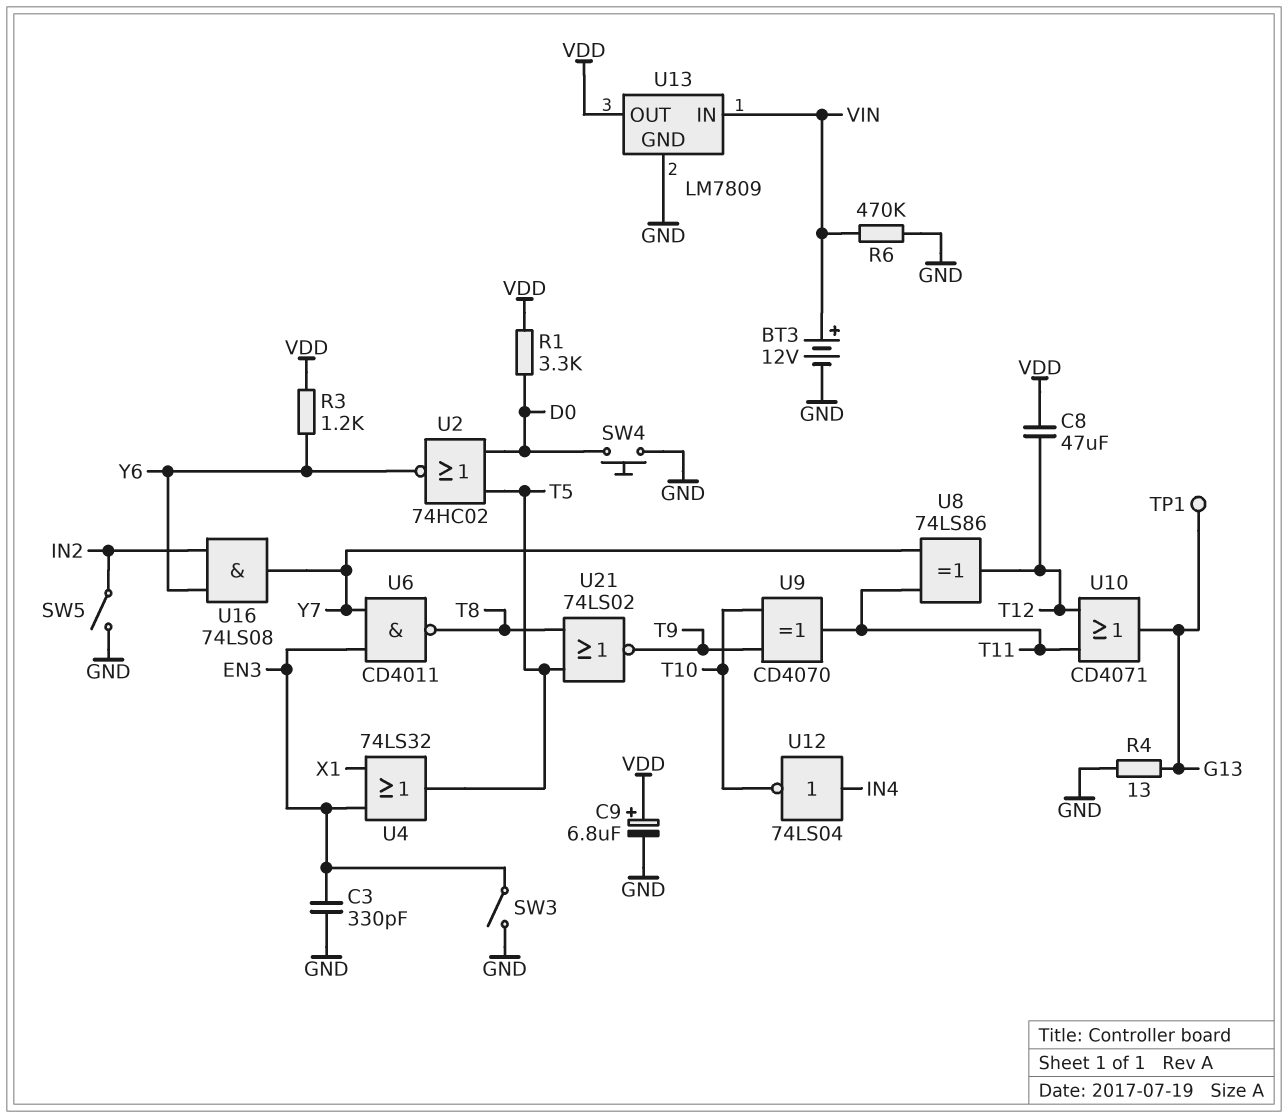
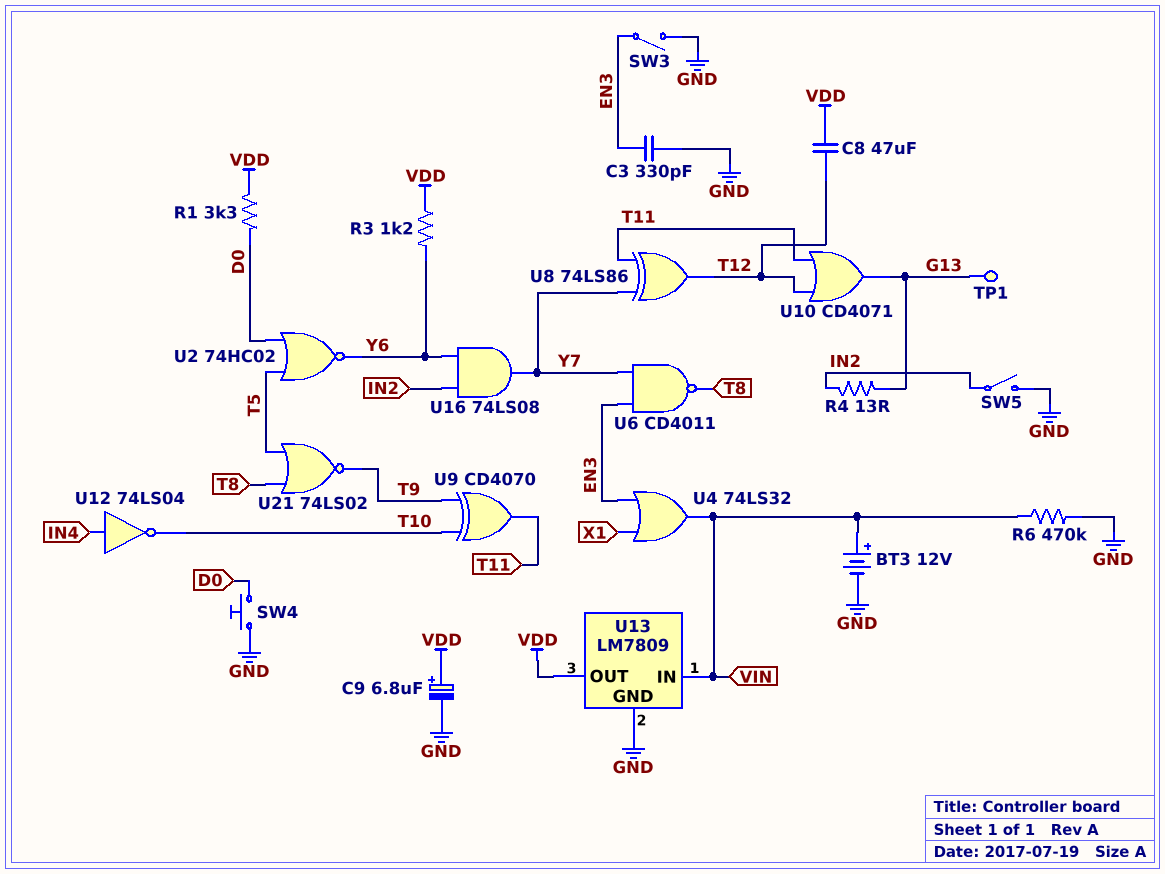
R4: 13 (G13, GND) -> 13 (G13, IN2)
U4: OR 74LS32 (in EN3, in X1, out T5) -> OR 74LS32 (in EN3, in X1, out VIN)

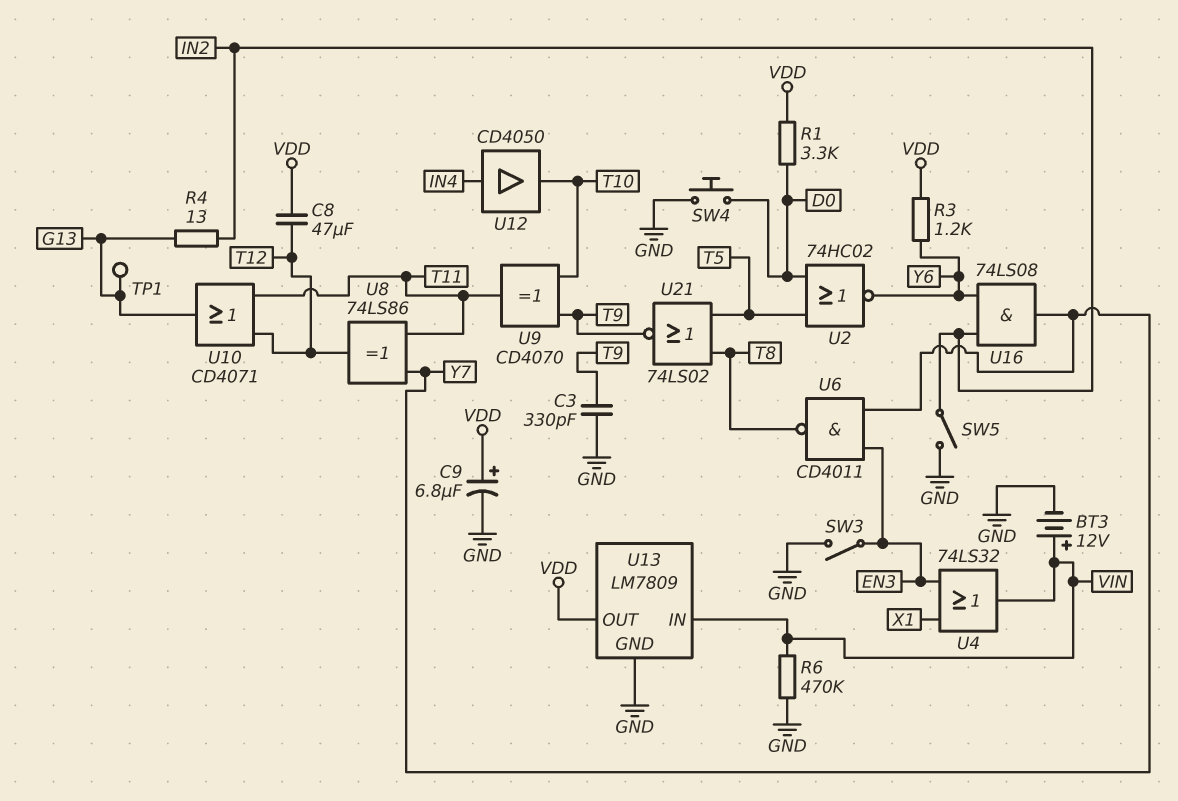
C3: 330pF (EN3, GND) -> 330pF (GND, T9)
U12: NOT 74LS04 (in IN4, out T10) -> buffer CD4050 (in IN4, out T10)

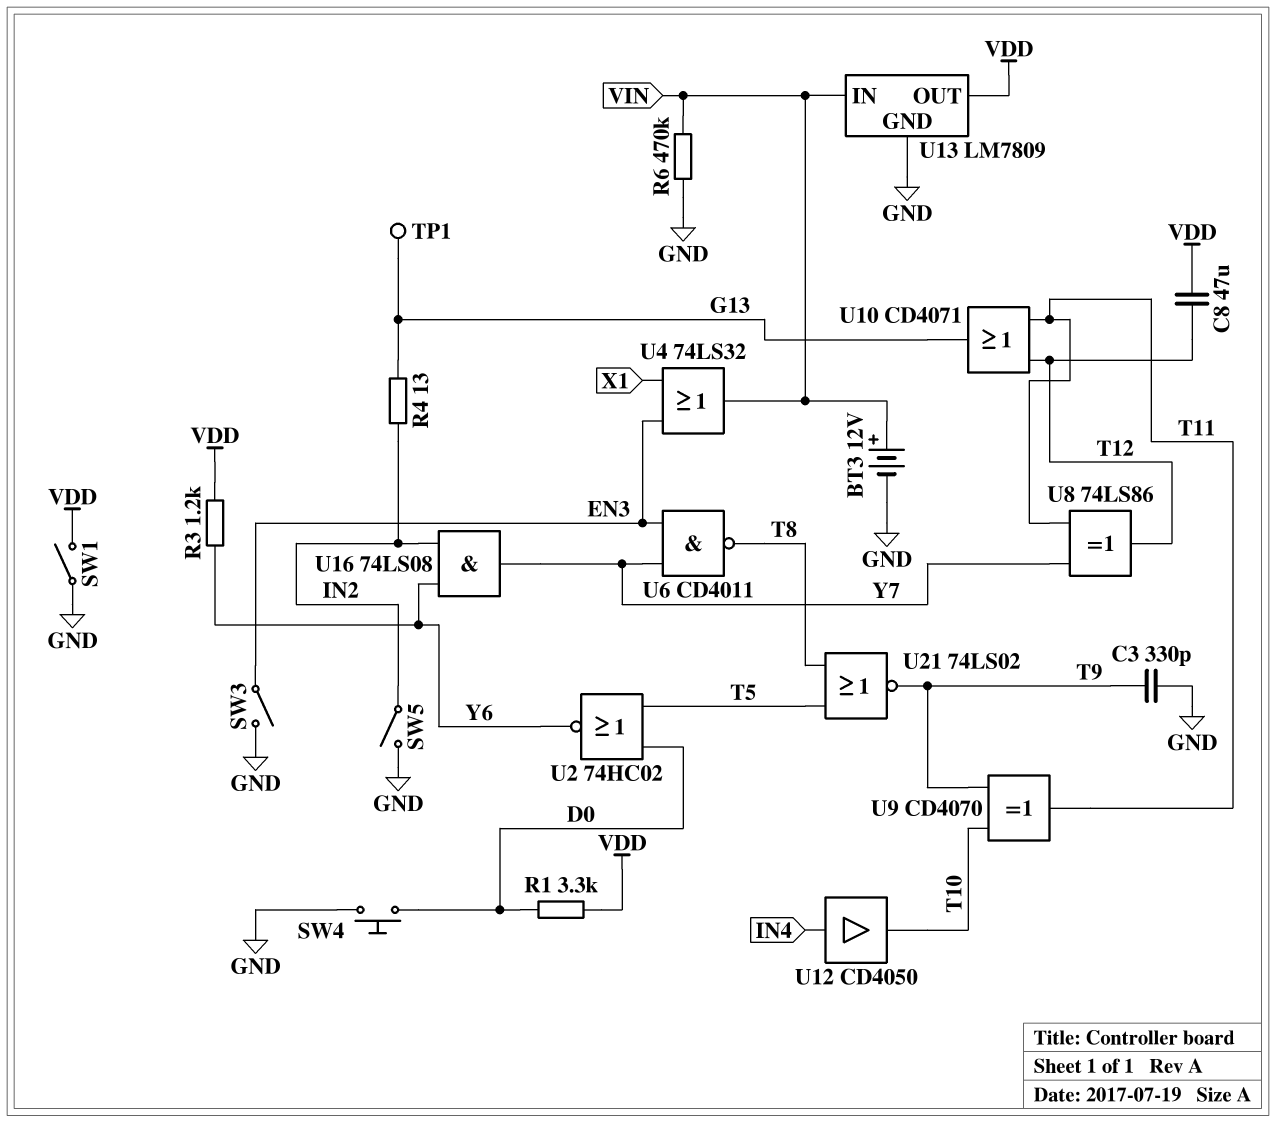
C9: 6.8uF (plus VDD, minus GND) -> none
SW1: none -> switch (GND, VDD)

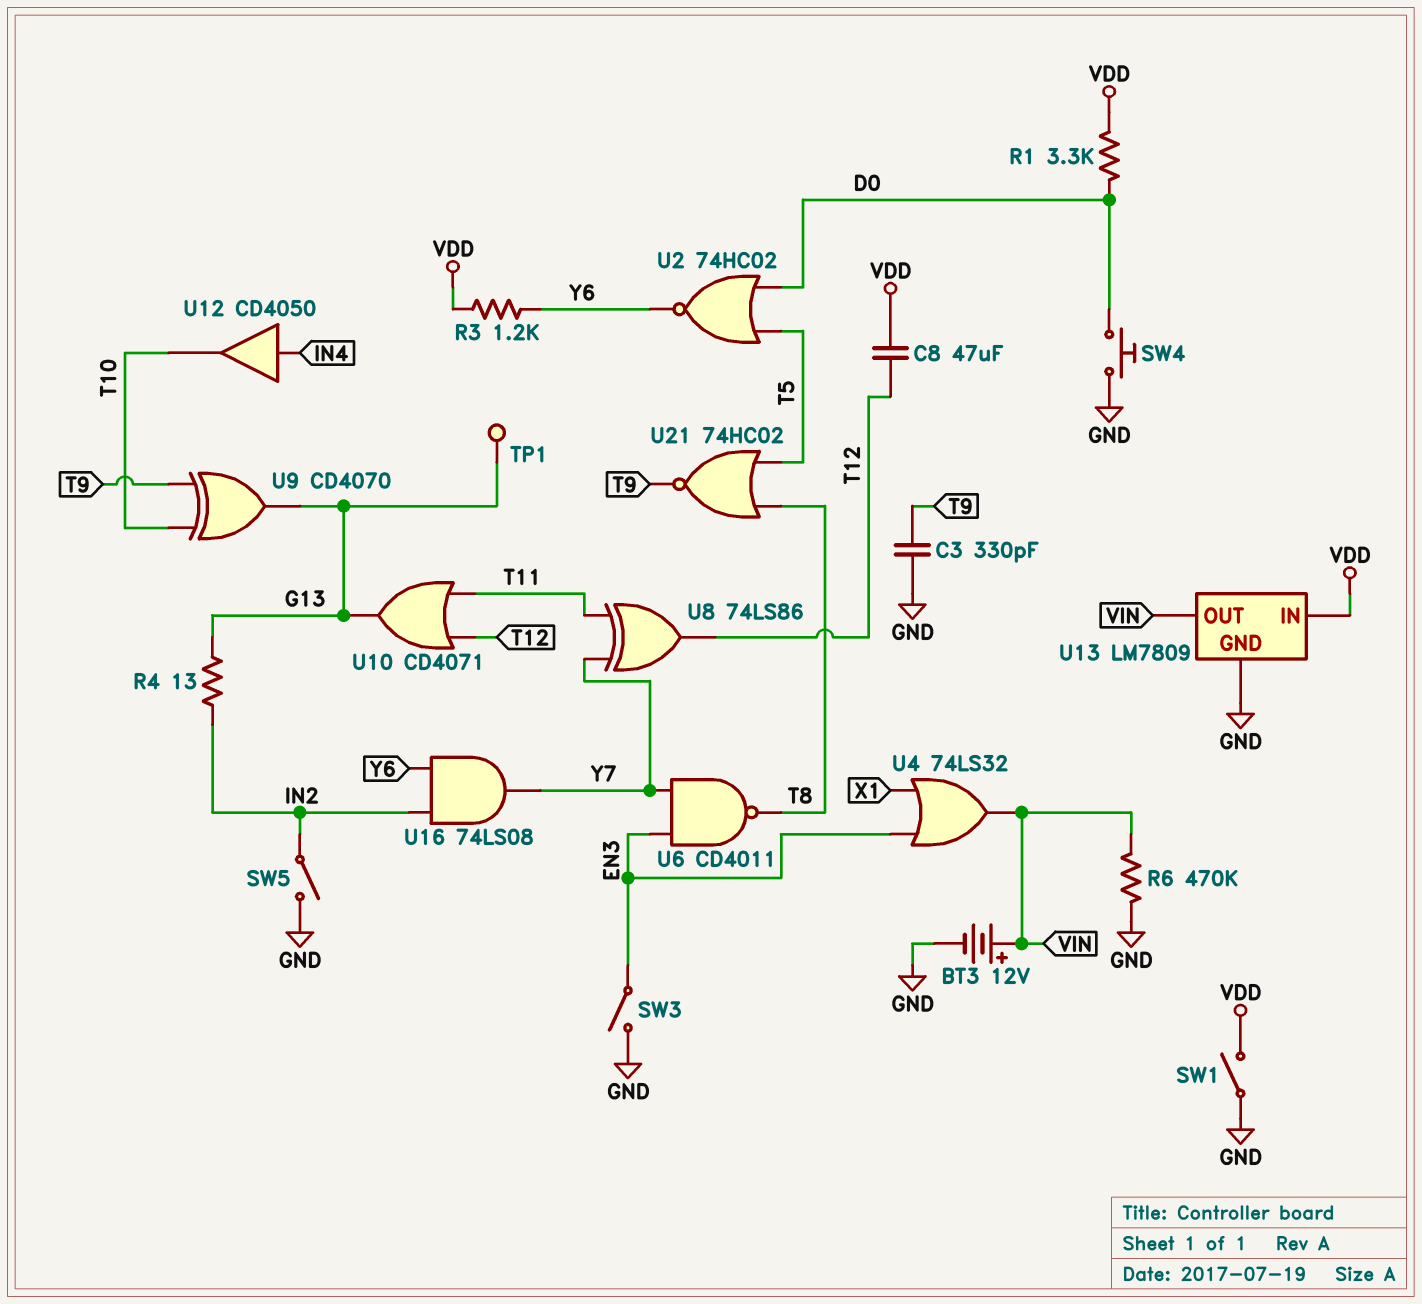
U9: XOR CD4070 (in T9, in T10, out T11) -> XOR CD4070 (in T9, in T10, out G13)
U13 pin IN: VIN -> VDD
U13 pin OUT: VDD -> VIN
U21: NOR 74LS02 (in T5, in T8, out T9) -> NOR 74HC02 (in T5, in T8, out T9)

